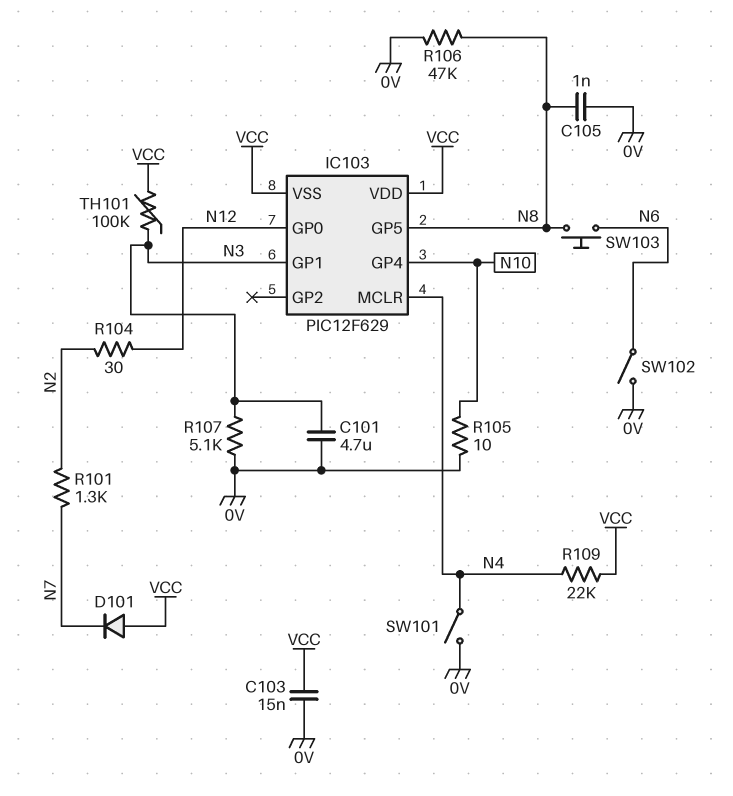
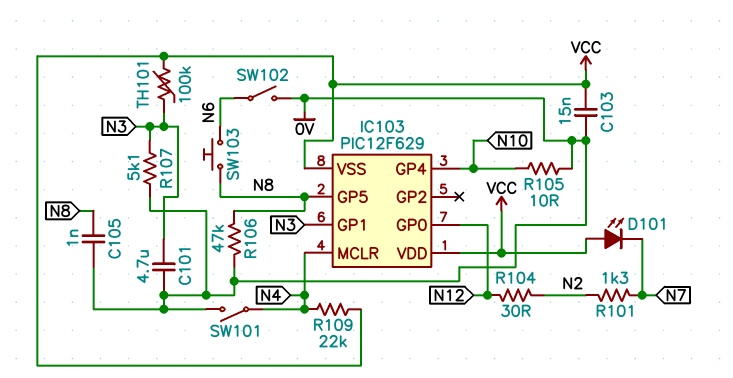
D101: diode (A VCC, K N7) -> LED (A VCC, K N7)

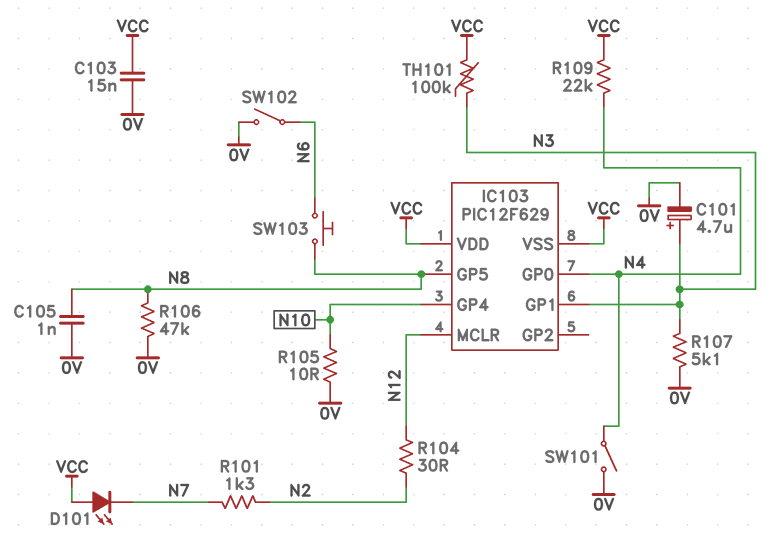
C101: 4.7uF (0V, N3) -> 4.7uF (plus N3, minus 0V)
IC103 pin GP0: N12 -> N4
IC103 pin MCLR: N4 -> N12

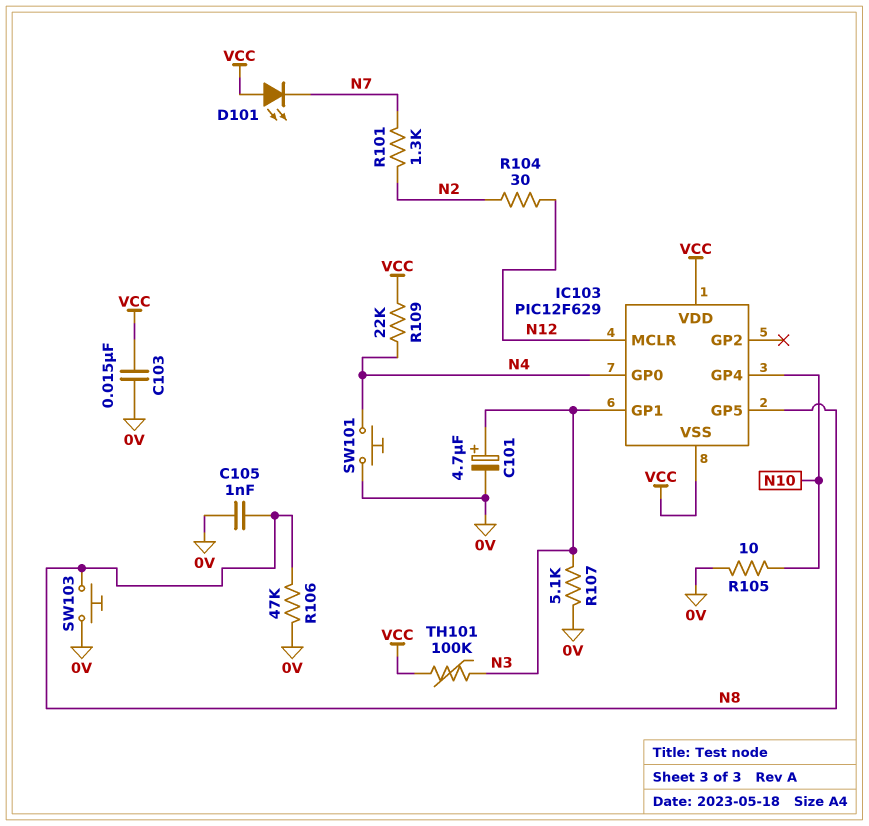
SW101: switch (0V, N4) -> button (0V, N4)
SW102: switch (0V, N6) -> none
SW103: button (N6, N8) -> button (0V, N8)

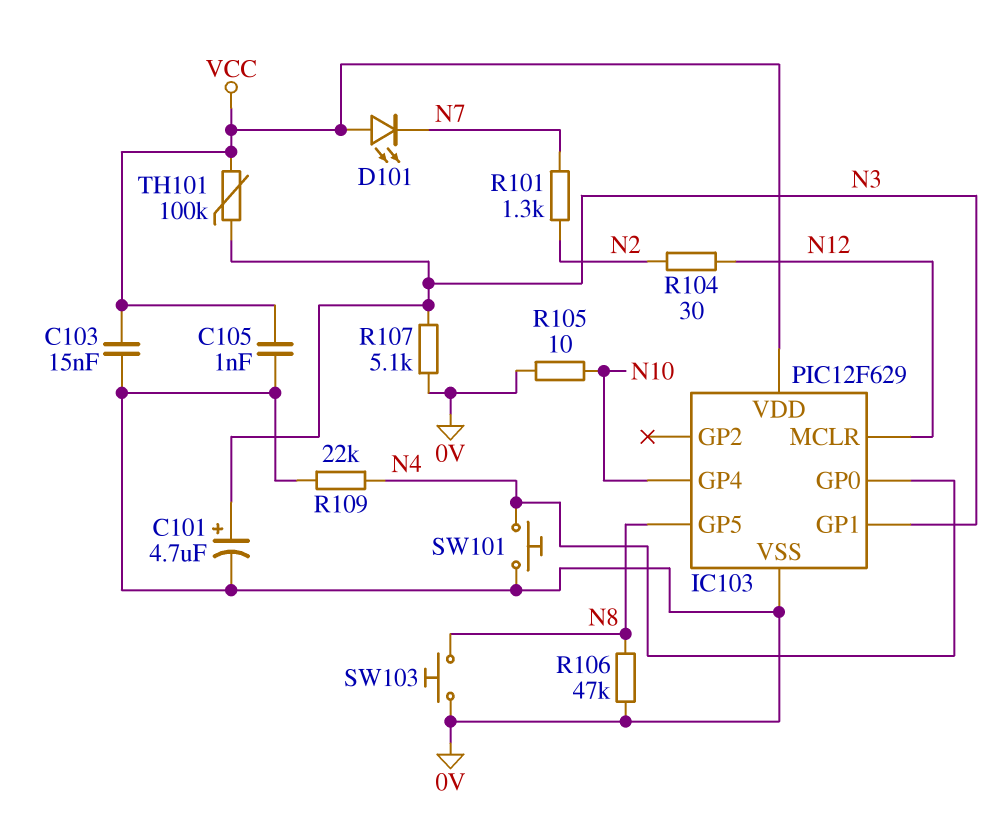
C105: 1nF (0V, N8) -> 1nF (0V, VCC)
IC103 pin VSS: VCC -> 0V
R109: 22k (N4, VCC) -> 22k (0V, N4)

